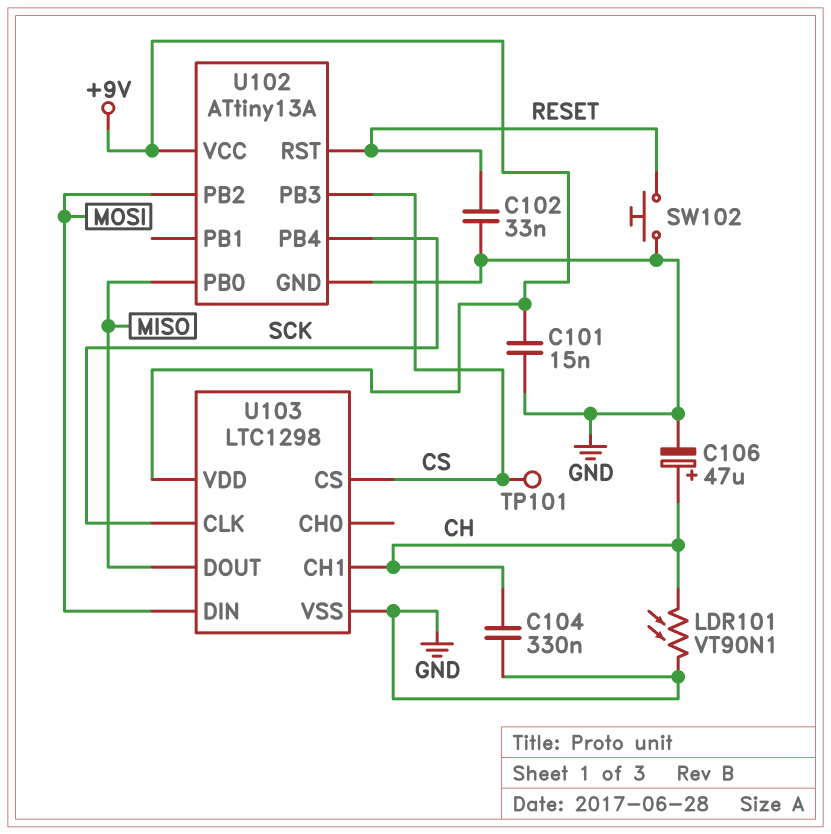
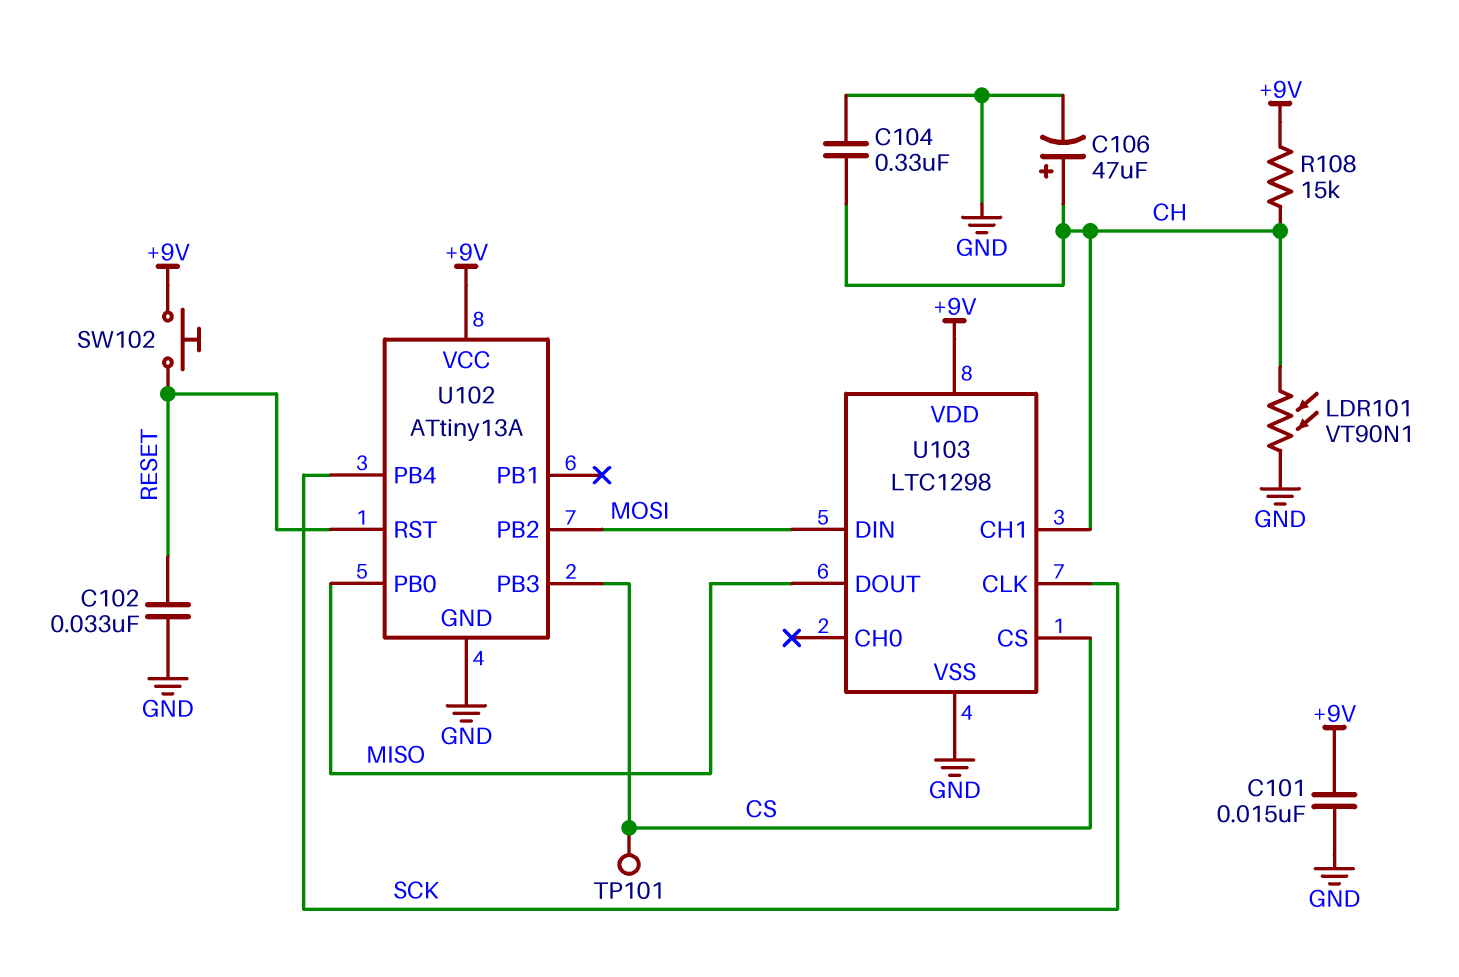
R108: none -> 15k (+9V, CH)
SW102: button (GND, RESET) -> button (+9V, RESET)

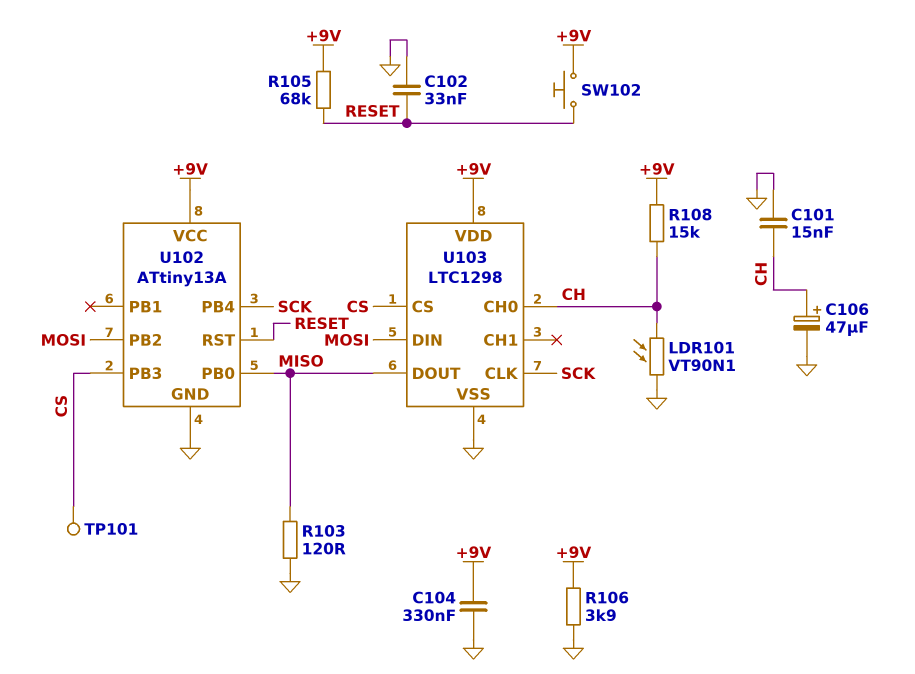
C101: 15nF (+9V, GND) -> 15nF (CH, GND)
C104: 330nF (CH, GND) -> 330nF (+9V, GND)
R103: none -> 120 (GND, MISO)
R105: none -> 68k (+9V, RESET)
R106: none -> 3.9k (+9V, GND)
U103 pin CH0: none -> CH
U103 pin CH1: CH -> none

